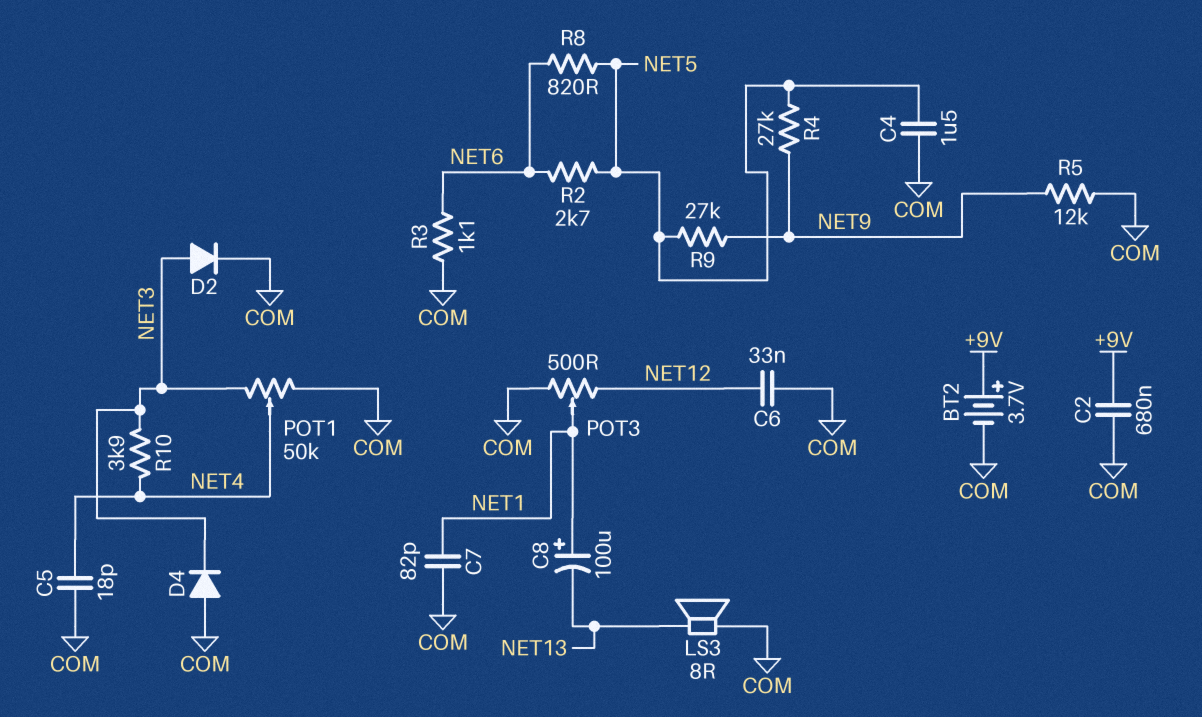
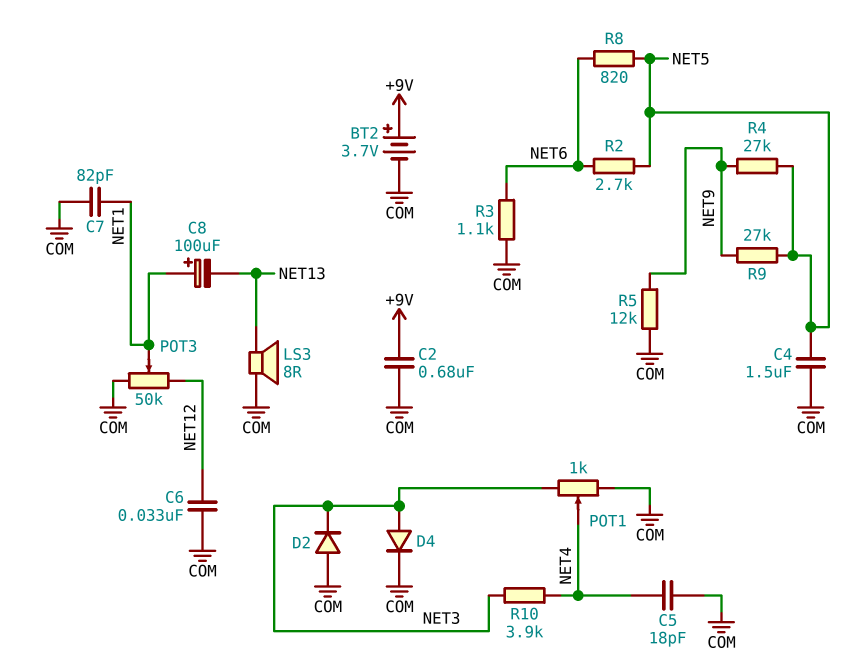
D2: diode (A NET3, K COM) -> diode (A COM, K NET3)
D4: diode (A COM, K NET3) -> diode (A NET3, K COM)
POT1: 50k (COM, NET3, wiper NET4) -> 1k (COM, NET3, wiper NET4)
POT3: 500 (COM, NET12, wiper NET1) -> 50k (COM, NET12, wiper NET1)

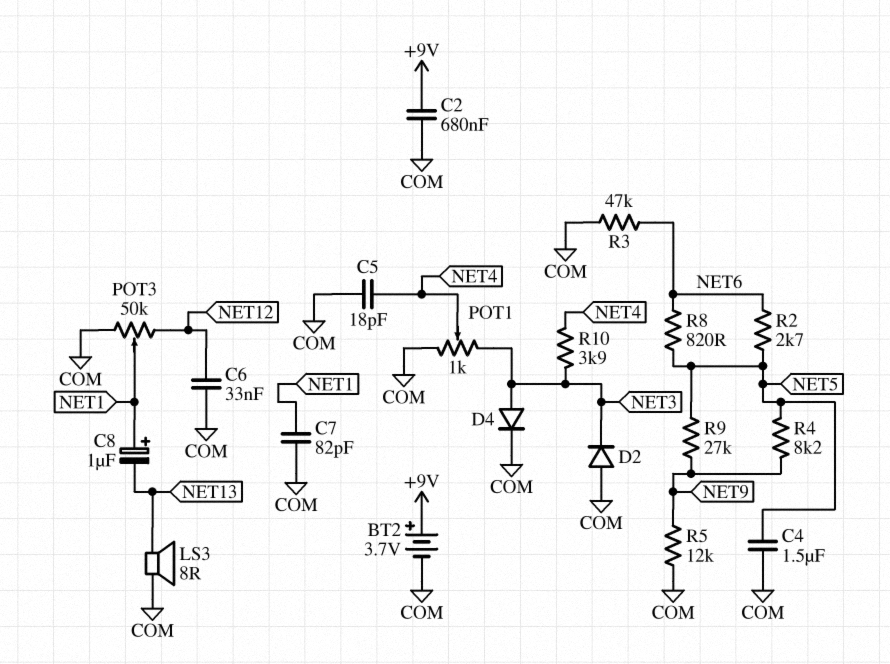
C8: 100uF (plus NET1, minus NET13) -> 1uF (plus NET1, minus NET13)
R3: 1.1k (COM, NET6) -> 47k (COM, NET6)
R4: 27k (NET5, NET9) -> 8.2k (NET5, NET9)

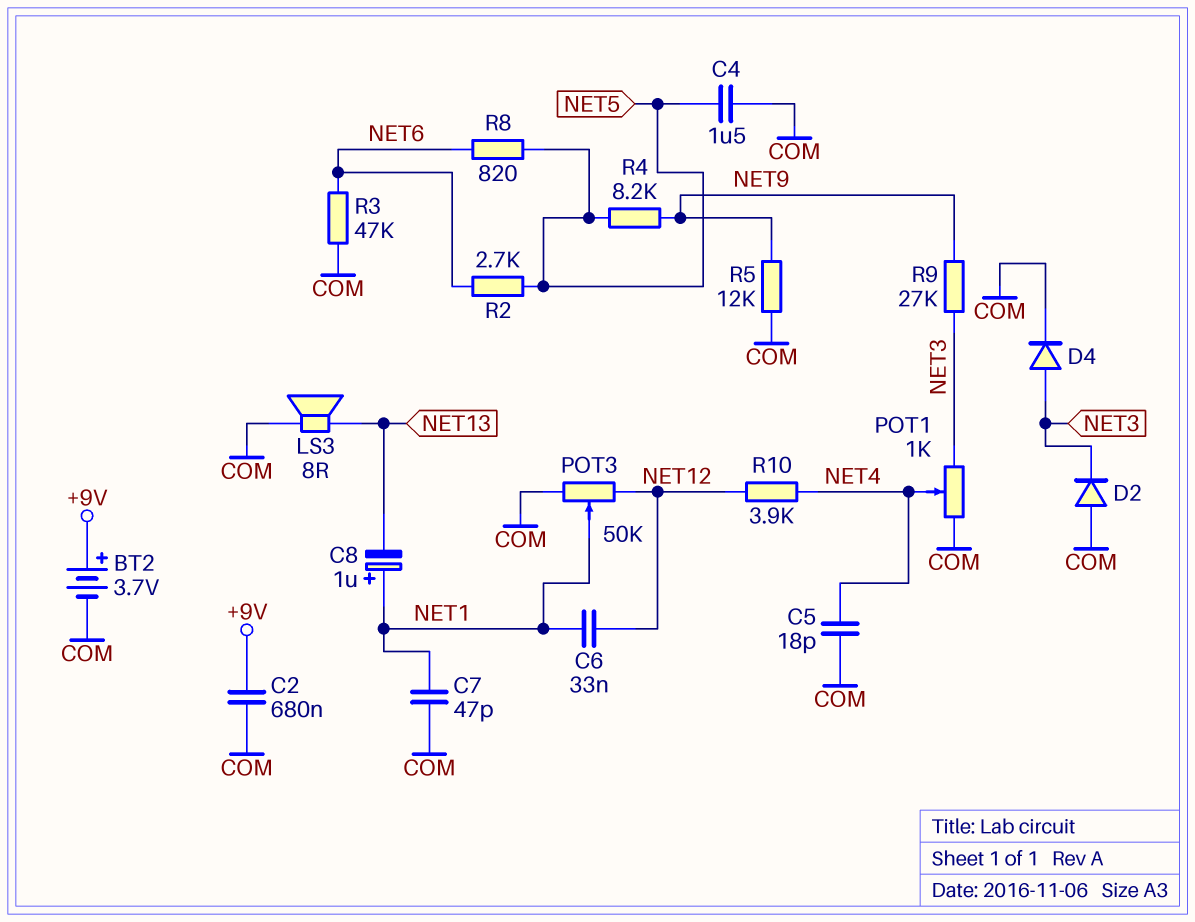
C6: 33nF (COM, NET12) -> 33nF (NET1, NET12)
C7: 82pF (COM, NET1) -> 47pF (COM, NET1)
R9: 27k (NET5, NET9) -> 27k (NET3, NET9)
R10: 3.9k (NET3, NET4) -> 3.9k (NET4, NET12)

